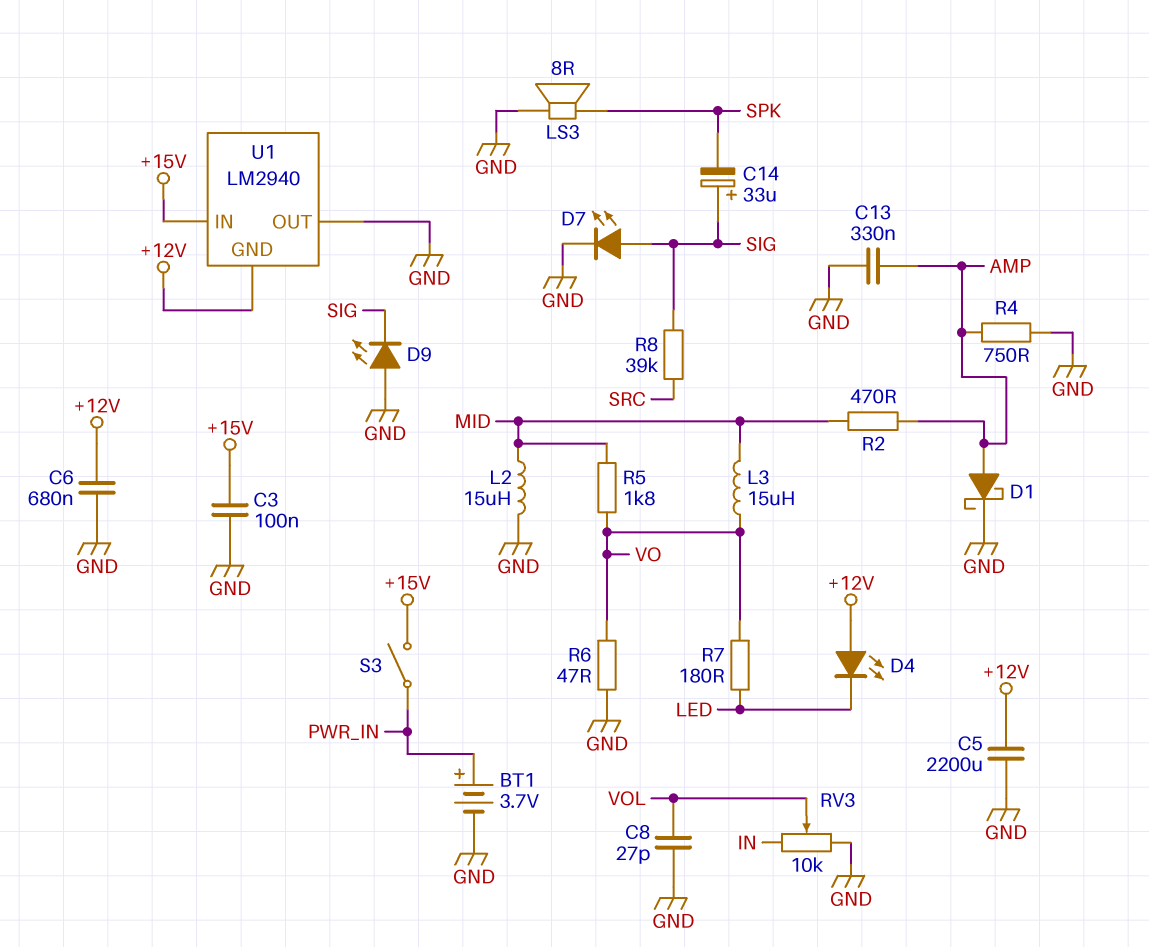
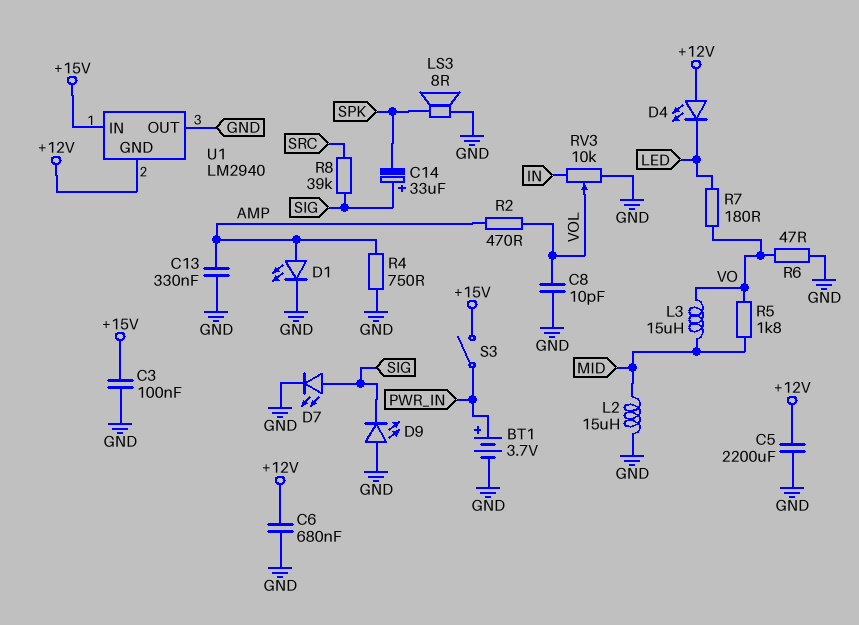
C8: 27pF (GND, VOL) -> 10pF (GND, VOL)
D1: schottky (A AMP, K GND) -> LED (A AMP, K GND)
R2: 470 (AMP, MID) -> 470 (AMP, VOL)

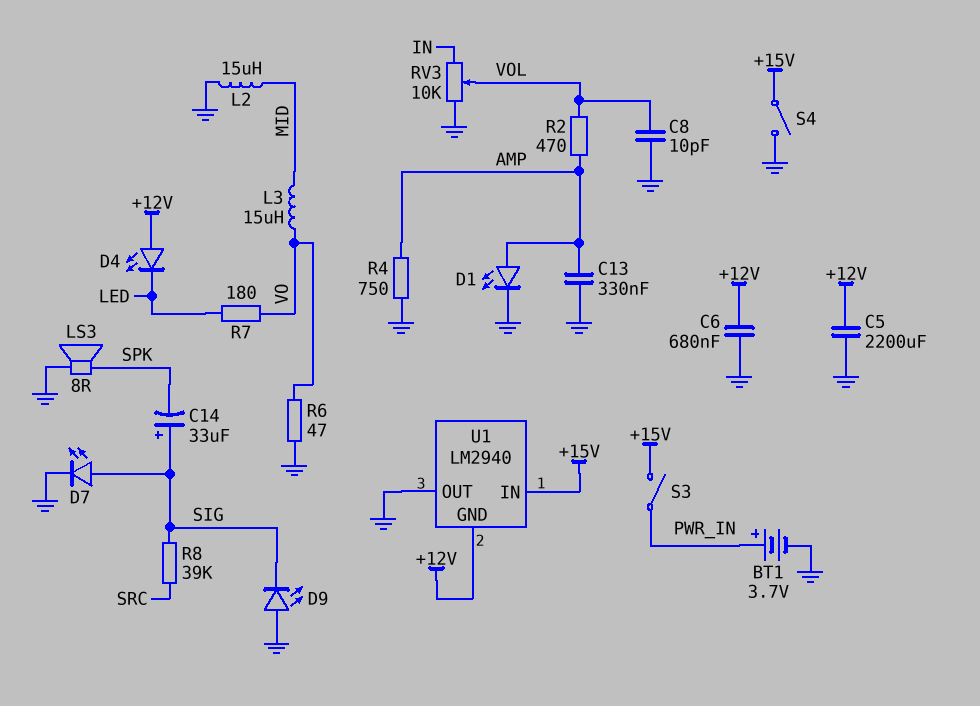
C3: 100nF (+15V, GND) -> none
R5: 1.8k (MID, VO) -> none
S4: none -> switch (+15V, GND)

